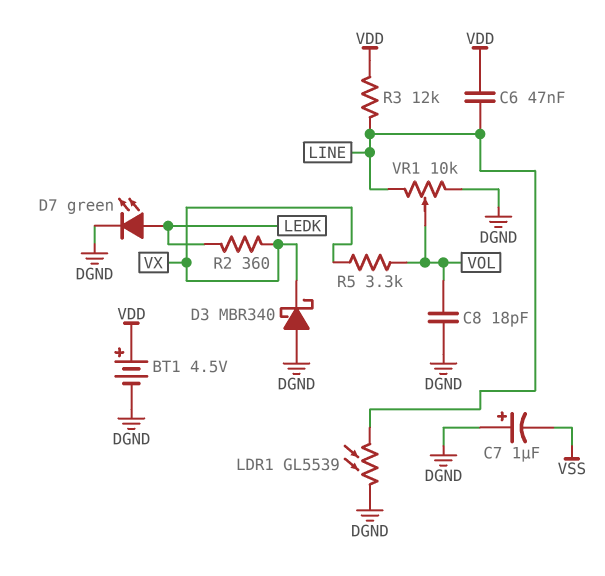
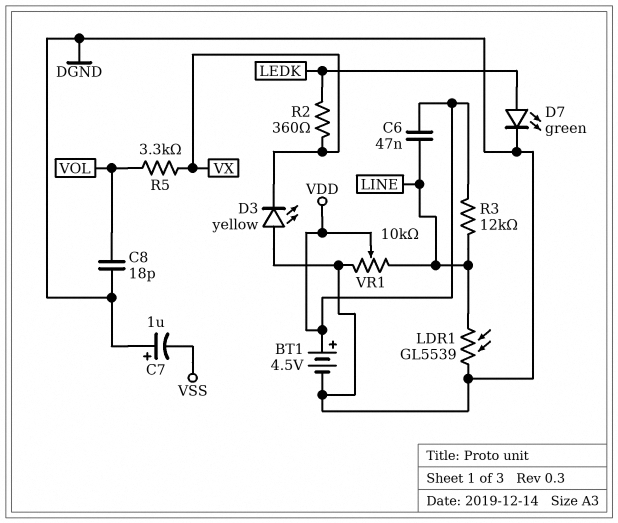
D3: schottky MBR340 (A DGND, K VX) -> LED yellow (A DGND, K VX)
VR1: 10k (DGND, LINE, wiper VOL) -> 10k (DGND, LINE, wiper VDD)

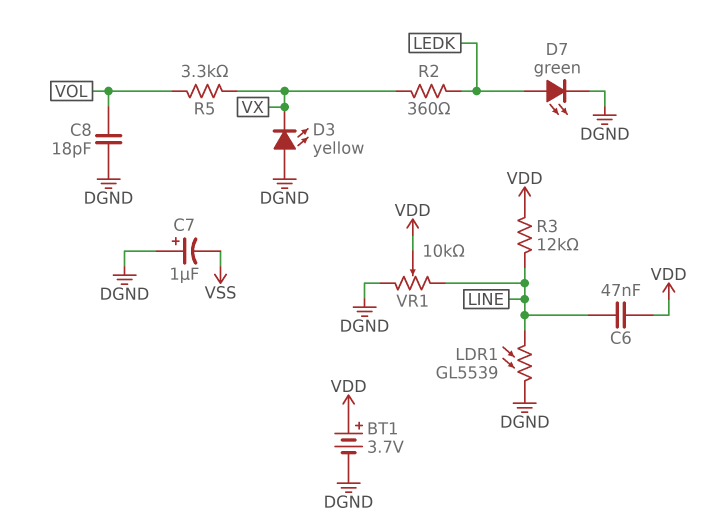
BT1: 4.5V (plus VDD, minus DGND) -> 3.7V (plus VDD, minus DGND)

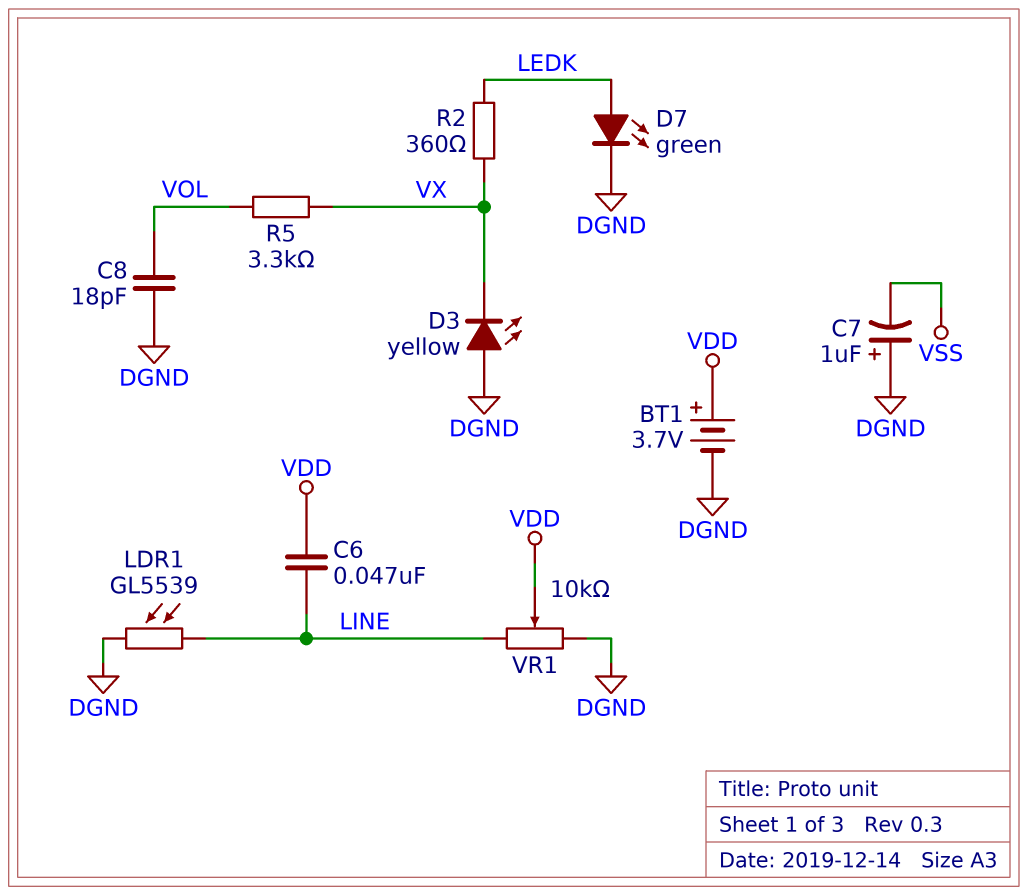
R3: 12k (LINE, VDD) -> none

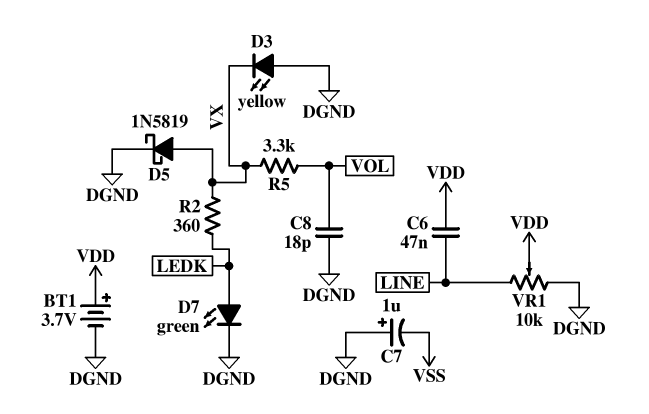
D5: none -> schottky 1N5819 (A VX, K DGND)
LDR1: GL5539 (DGND, LINE) -> none

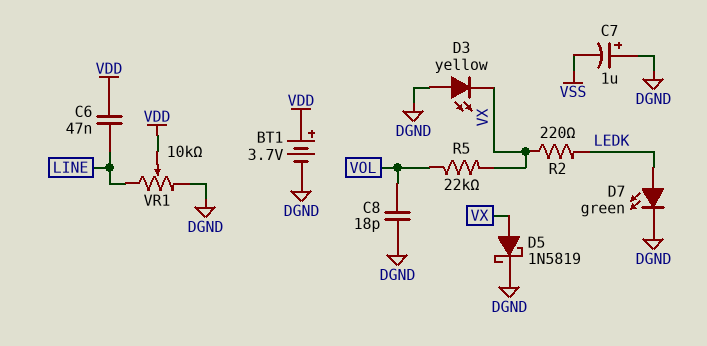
R2: 360 (LEDK, VX) -> 220 (LEDK, VX)
R5: 3.3k (VOL, VX) -> 22k (VOL, VX)

